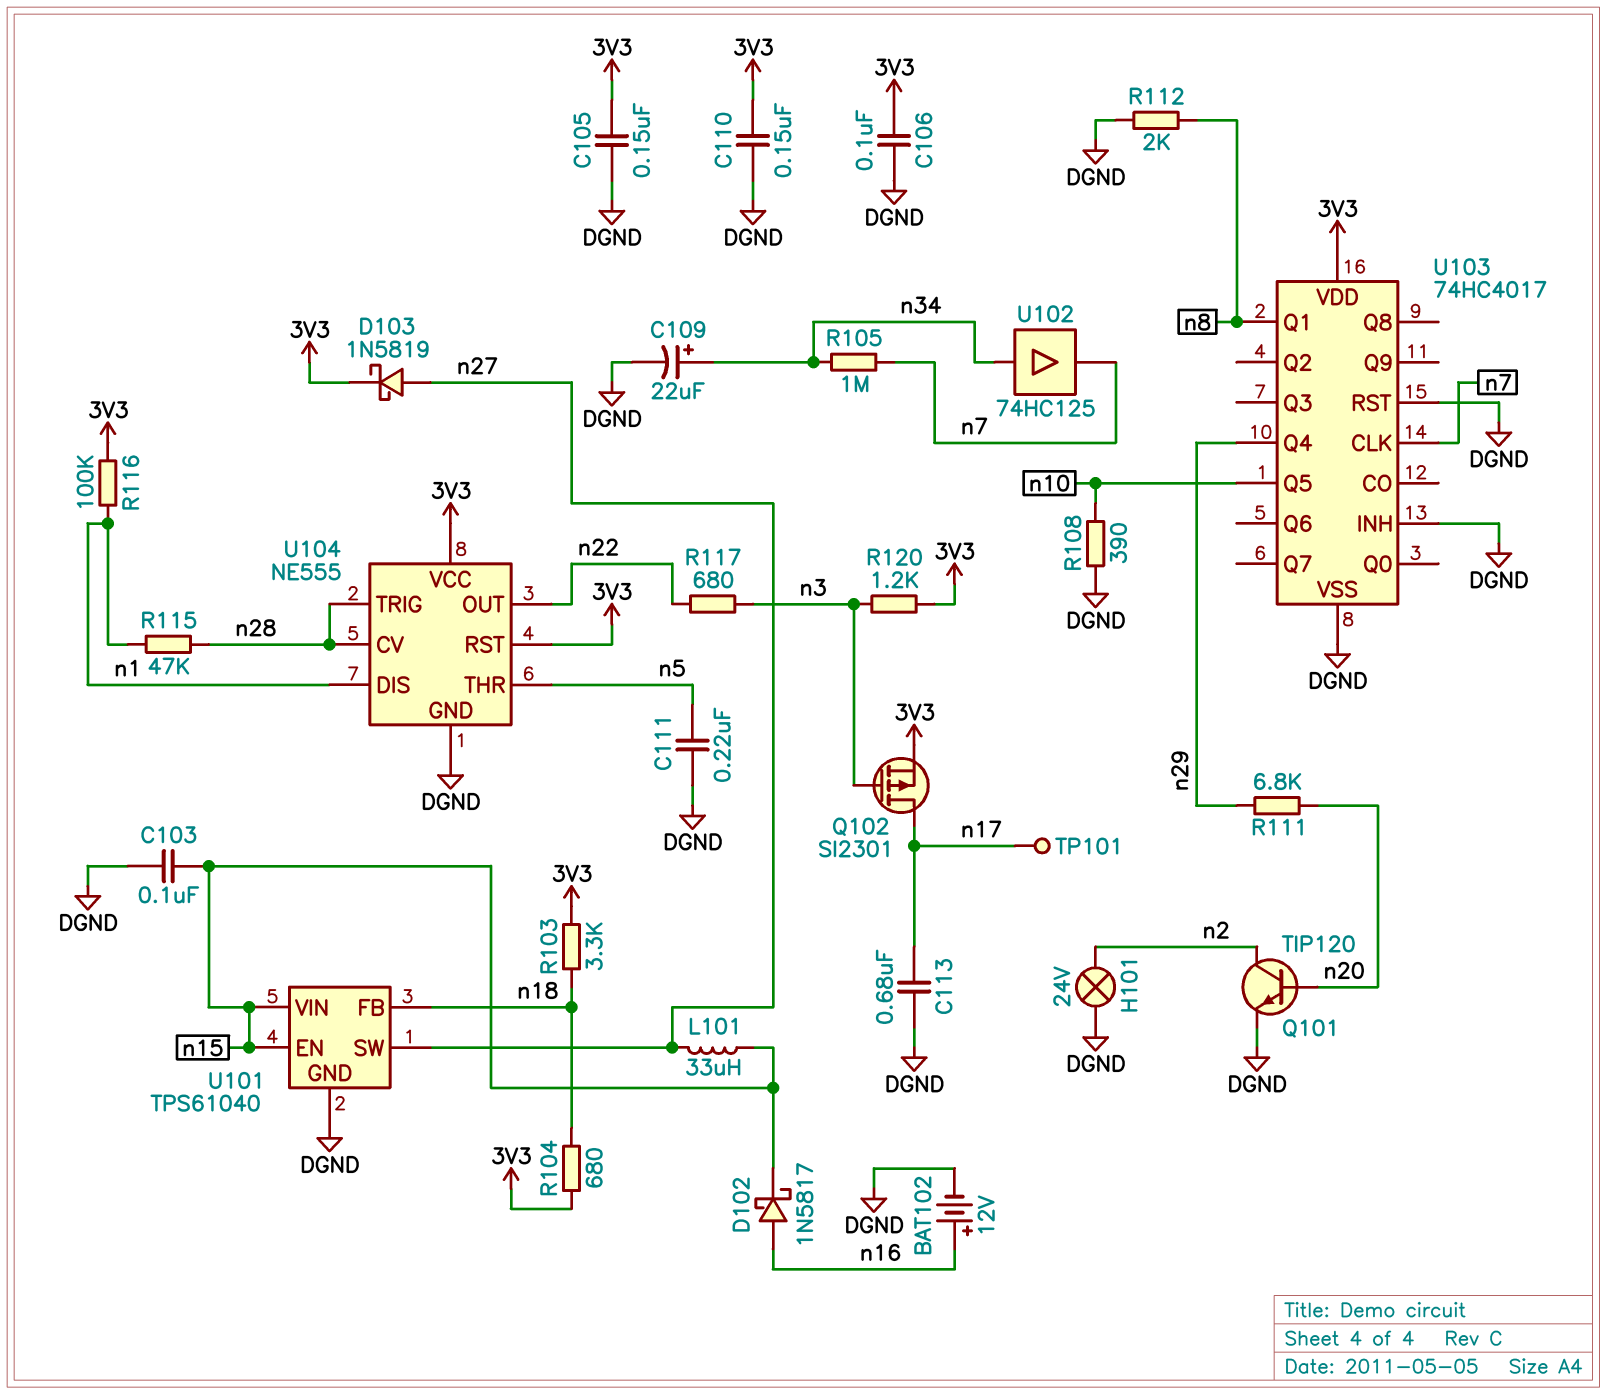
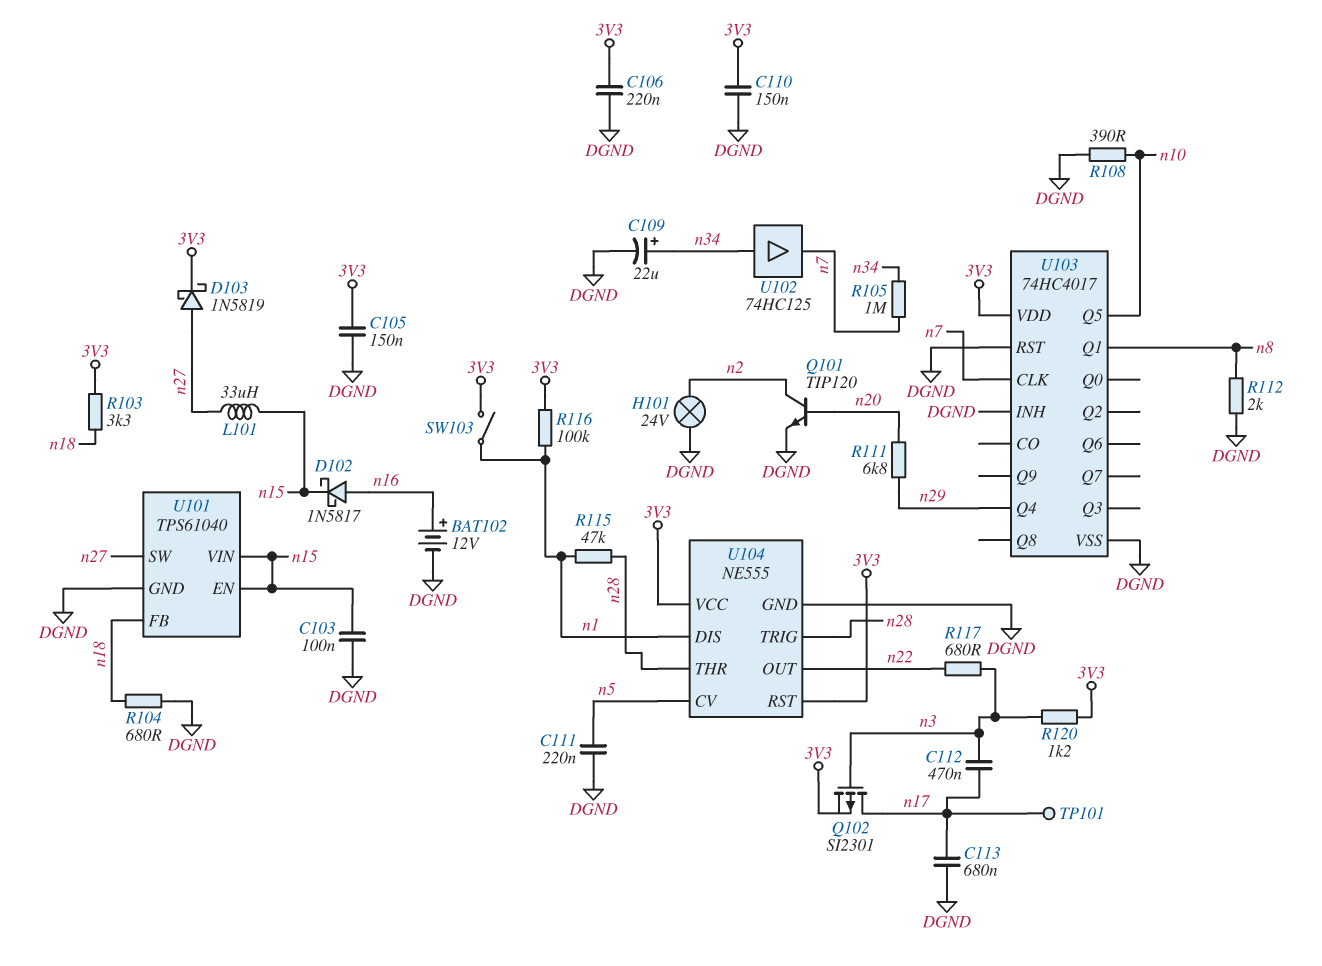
C106: 100nF (3V3, DGND) -> 220nF (3V3, DGND)
C112: none -> 470nF (n3, n17)
R104: 680 (3V3, n18) -> 680 (DGND, n18)
SW103: none -> switch (3V3, n1)
U104 pin CV: n28 -> n5
U104 pin THR: n5 -> n28

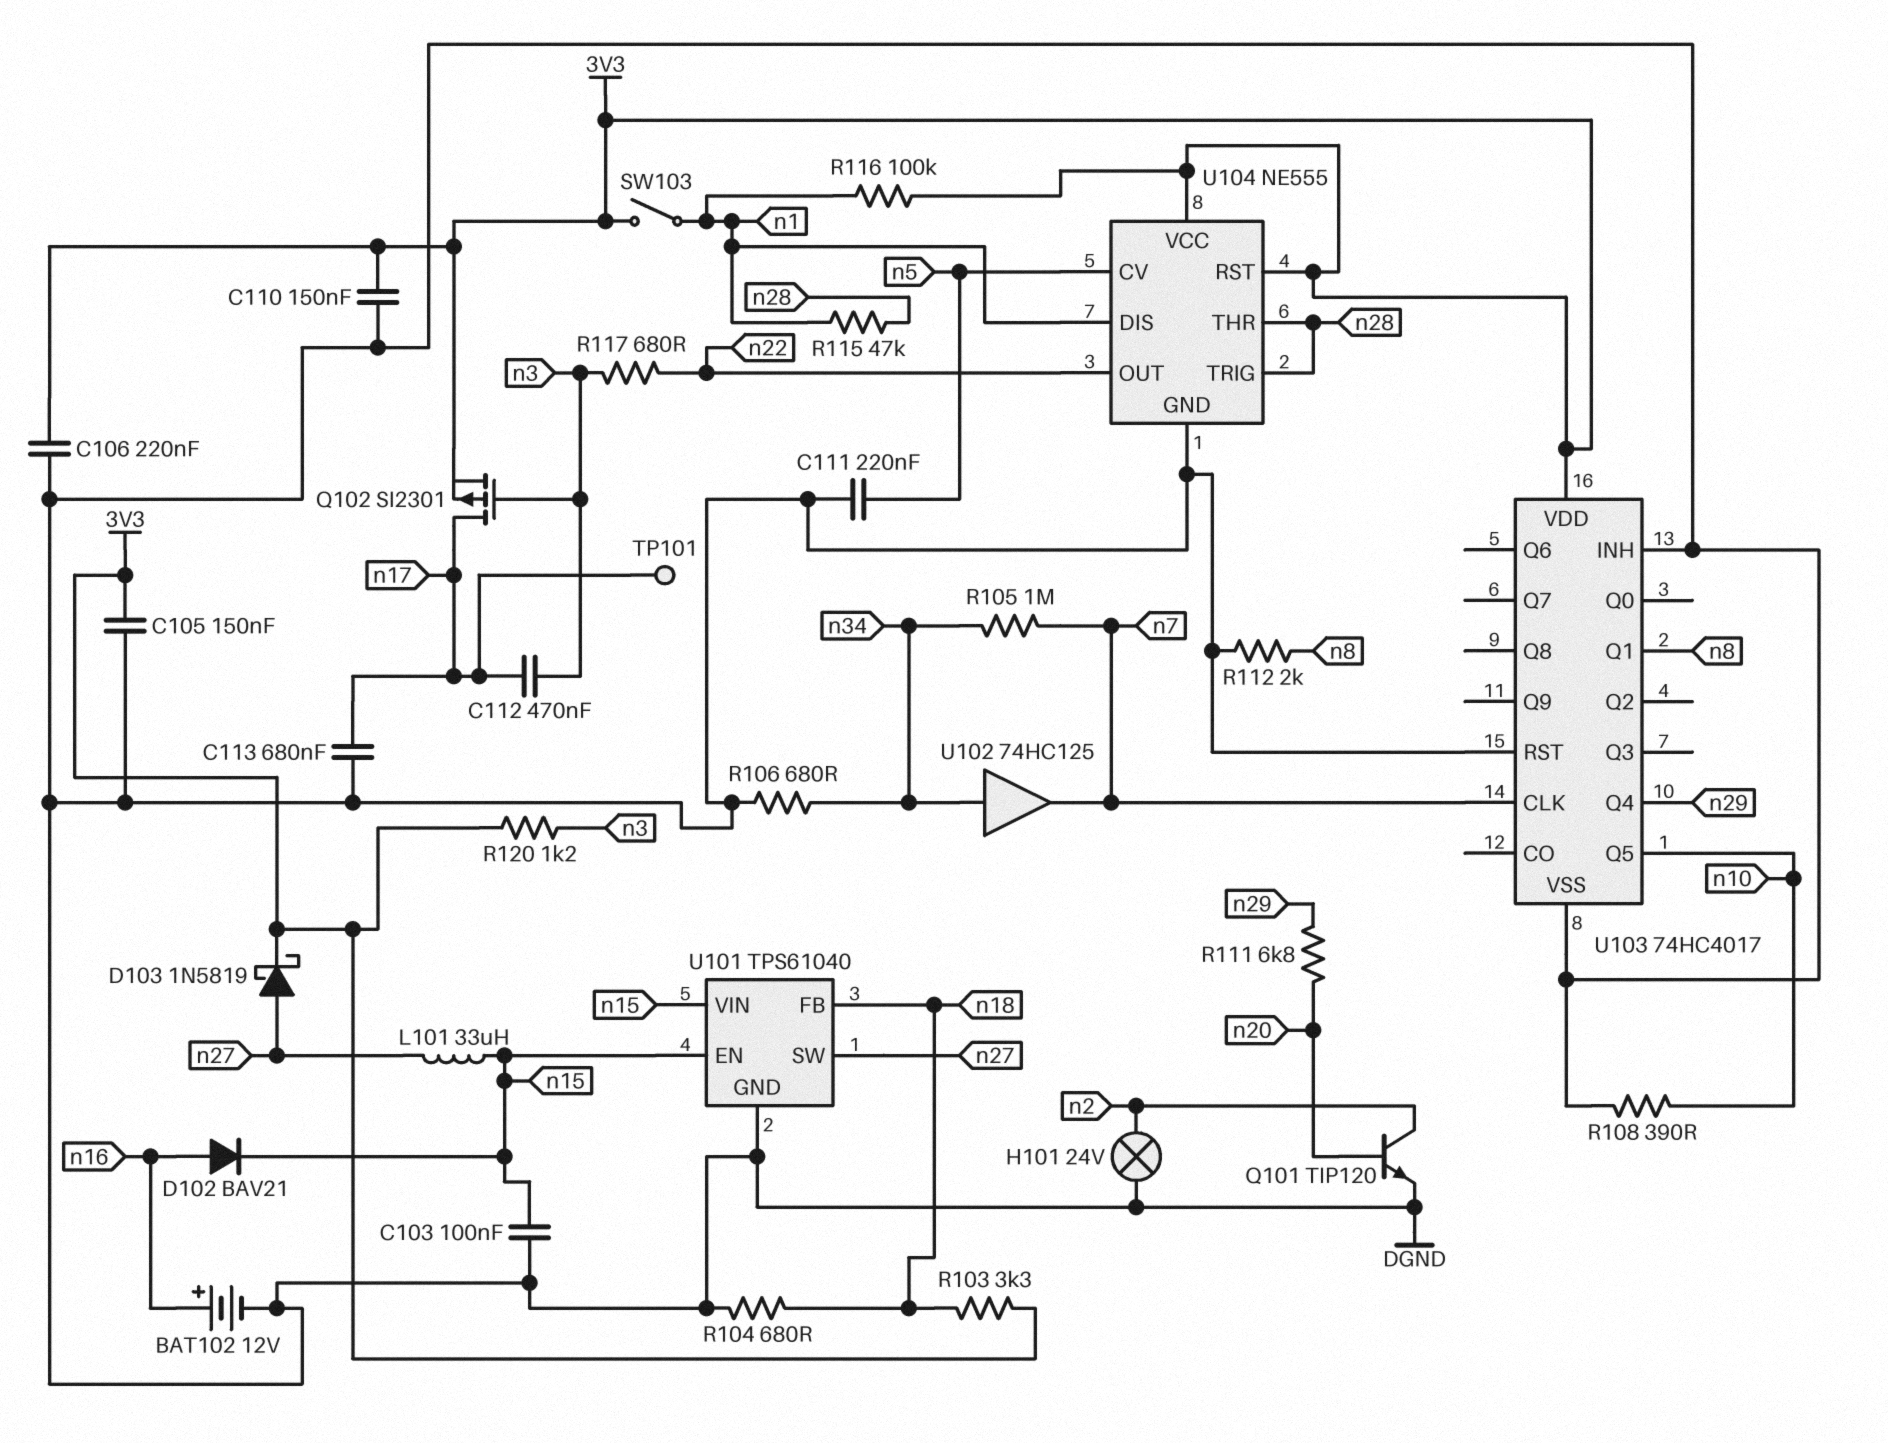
C109: 22uF (plus n34, minus DGND) -> none
D102: schottky 1N5817 (A n16, K n15) -> diode BAV21 (A n16, K n15)
R106: none -> 680 (DGND, n34)

